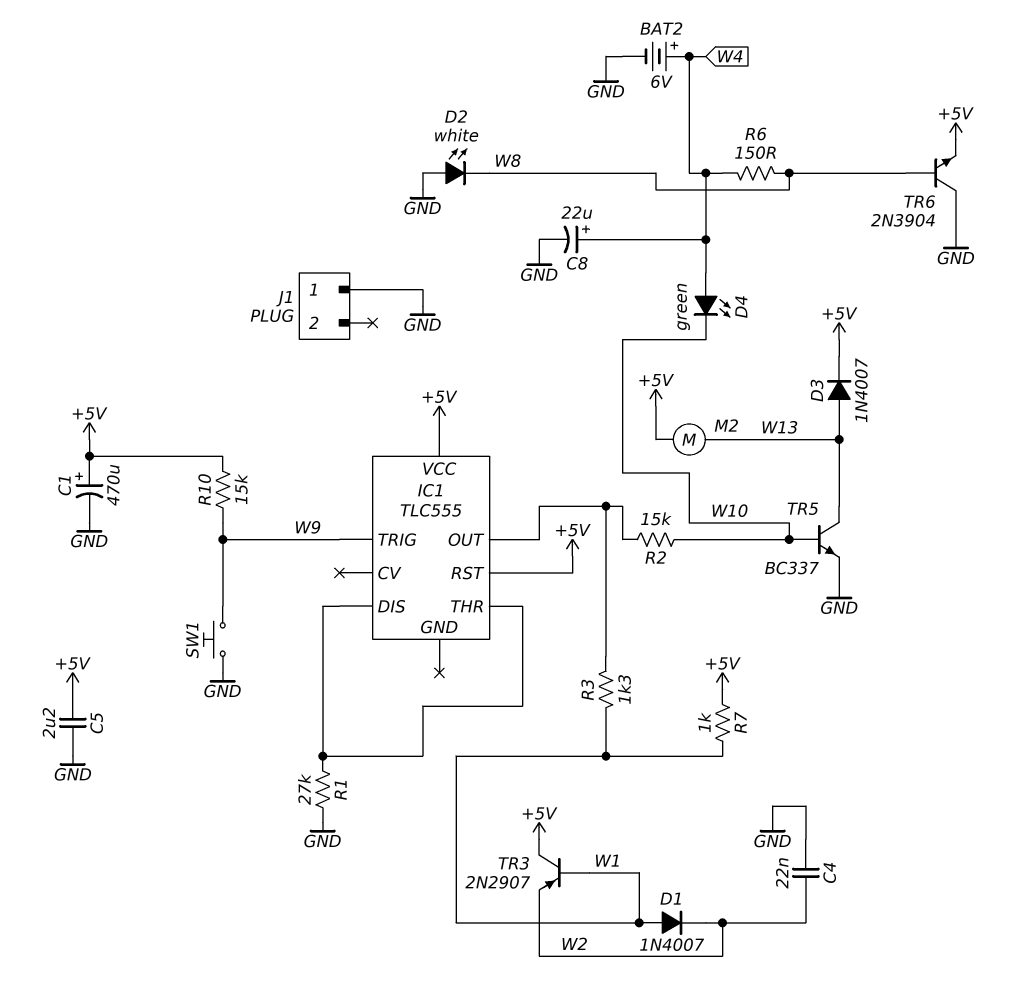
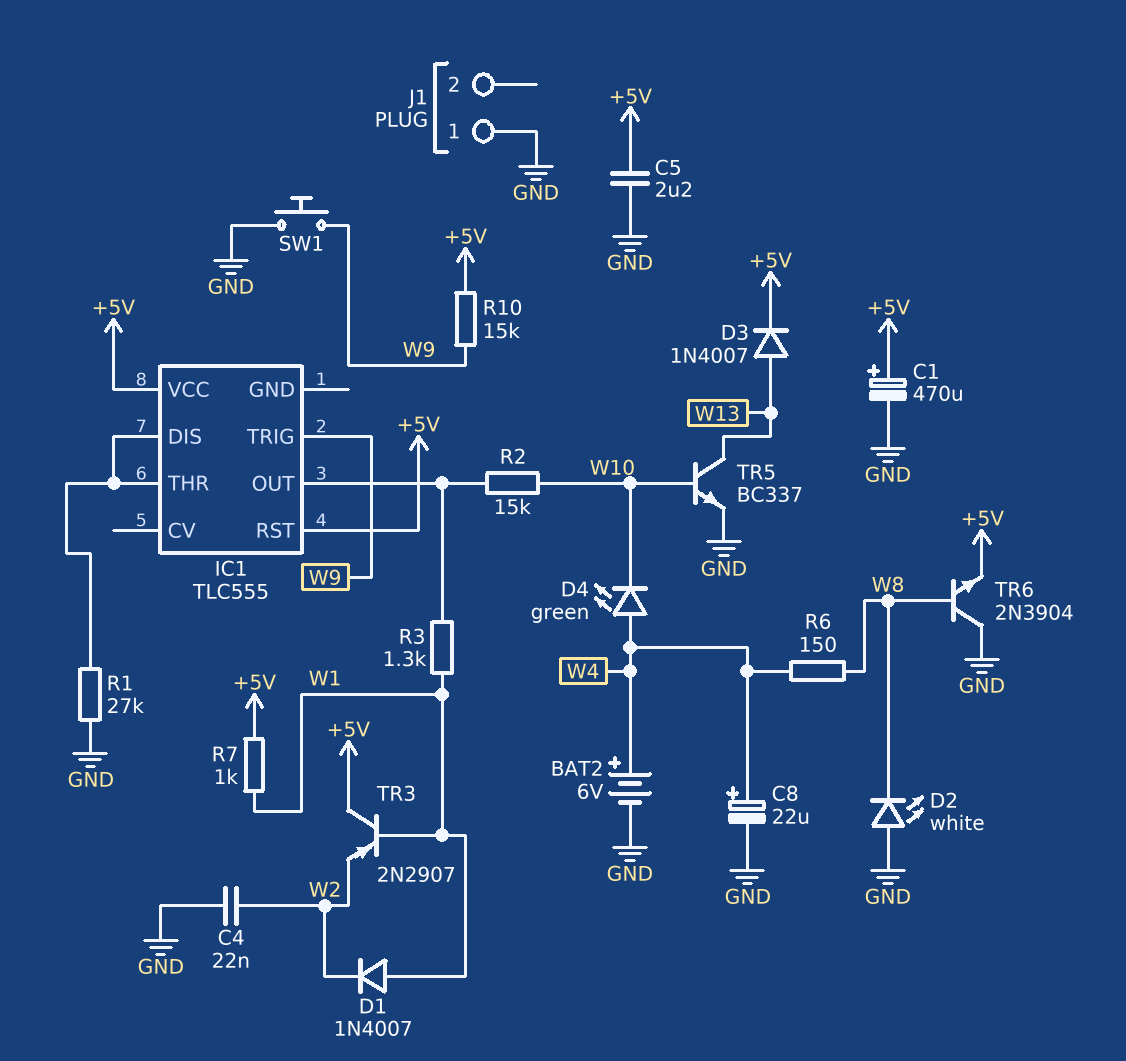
M2: motor (+5V, W13) -> none

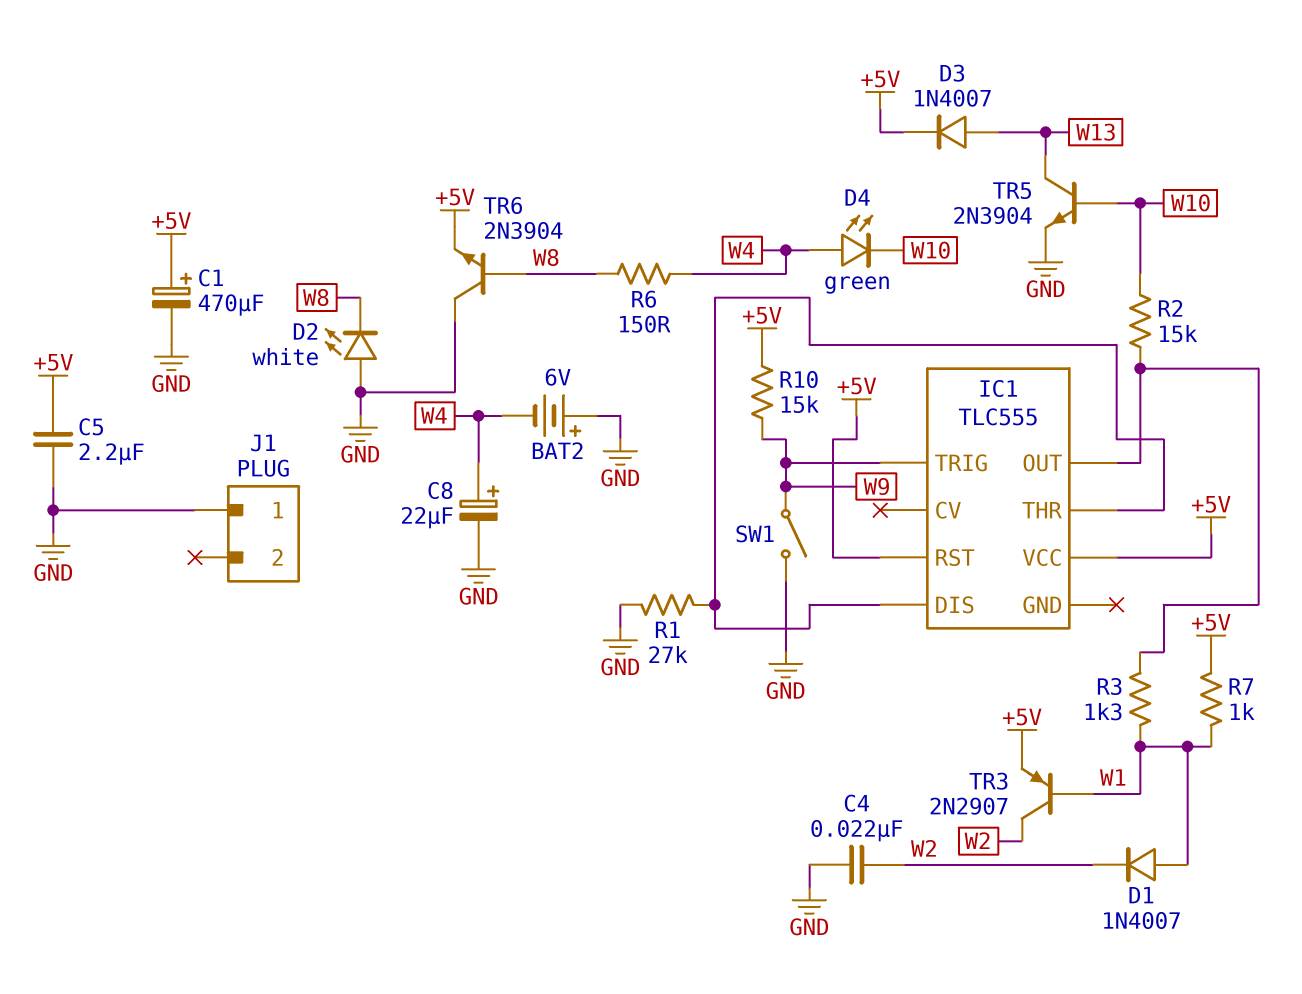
BAT2: 6V (plus W4, minus GND) -> 6V (plus GND, minus W4)
SW1: button (GND, W9) -> switch (GND, W9)
TR3: PNP 2N2907 (B W1, C +5V, E W2) -> PNP 2N2907 (B W1, C W2, E +5V)
TR5: NPN BC337 (B W10, C W13, E GND) -> NPN 2N3904 (B W10, C W13, E GND)

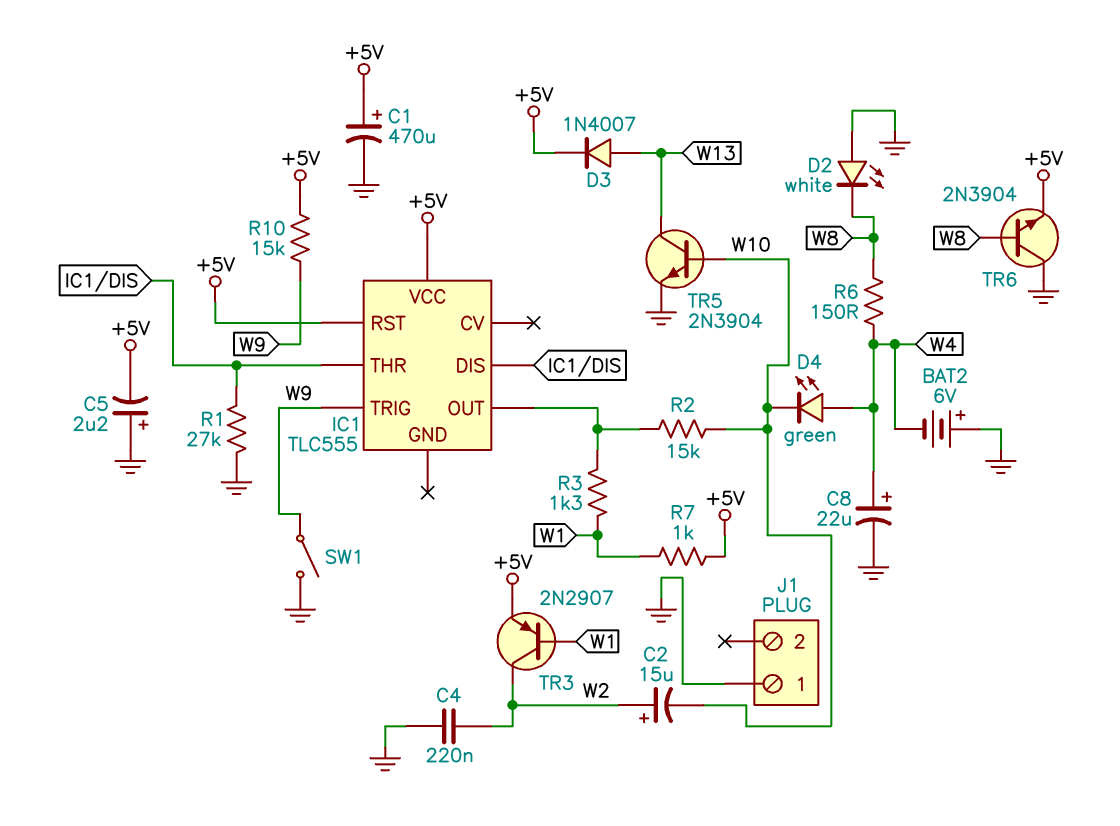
C2: none -> 15uF (plus W2, minus W10)
C4: 22nF (GND, W2) -> 220nF (GND, W2)
C5: 2.2uF (+5V, GND) -> 2.2uF (plus GND, minus +5V)
D1: diode 1N4007 (A W1, K W2) -> none

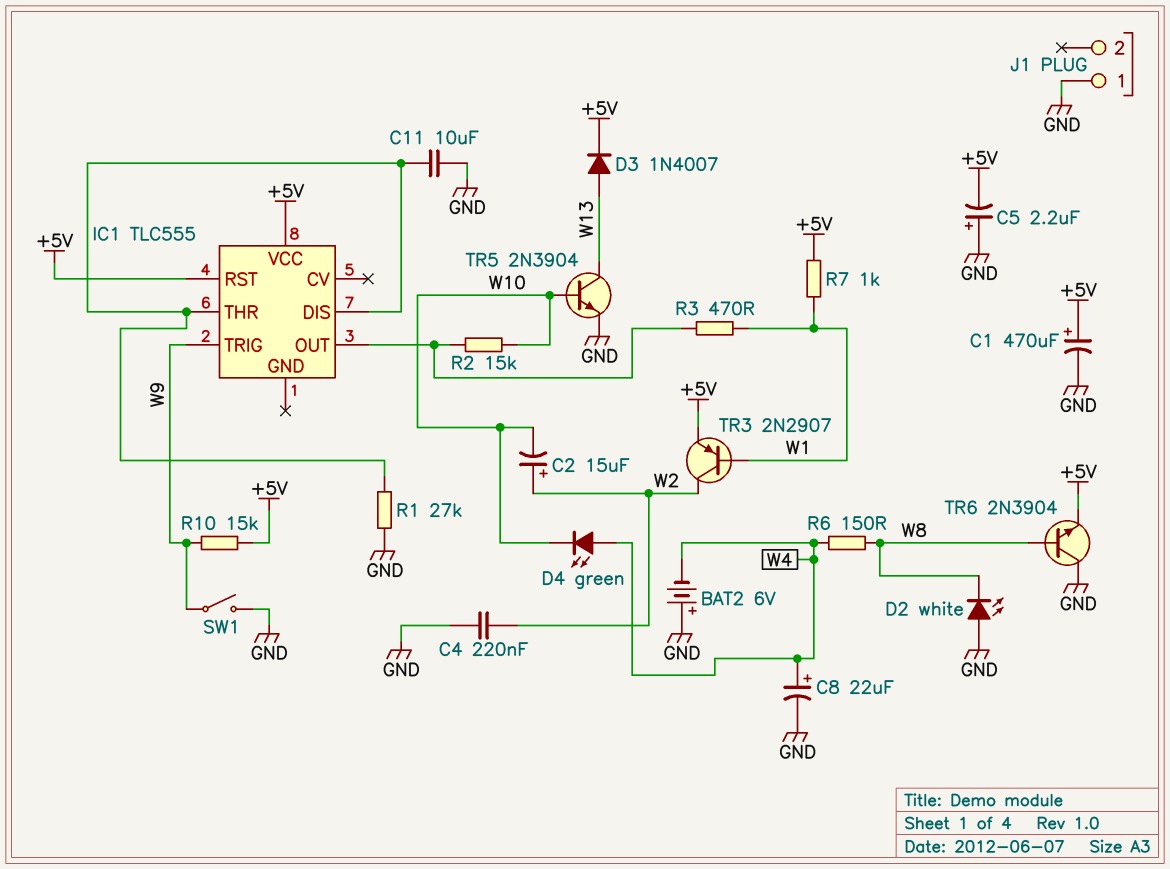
C11: none -> 10uF (GND, IC1/DIS)
R3: 1.3k (IC1/OUT, W1) -> 470 (IC1/OUT, W1)

